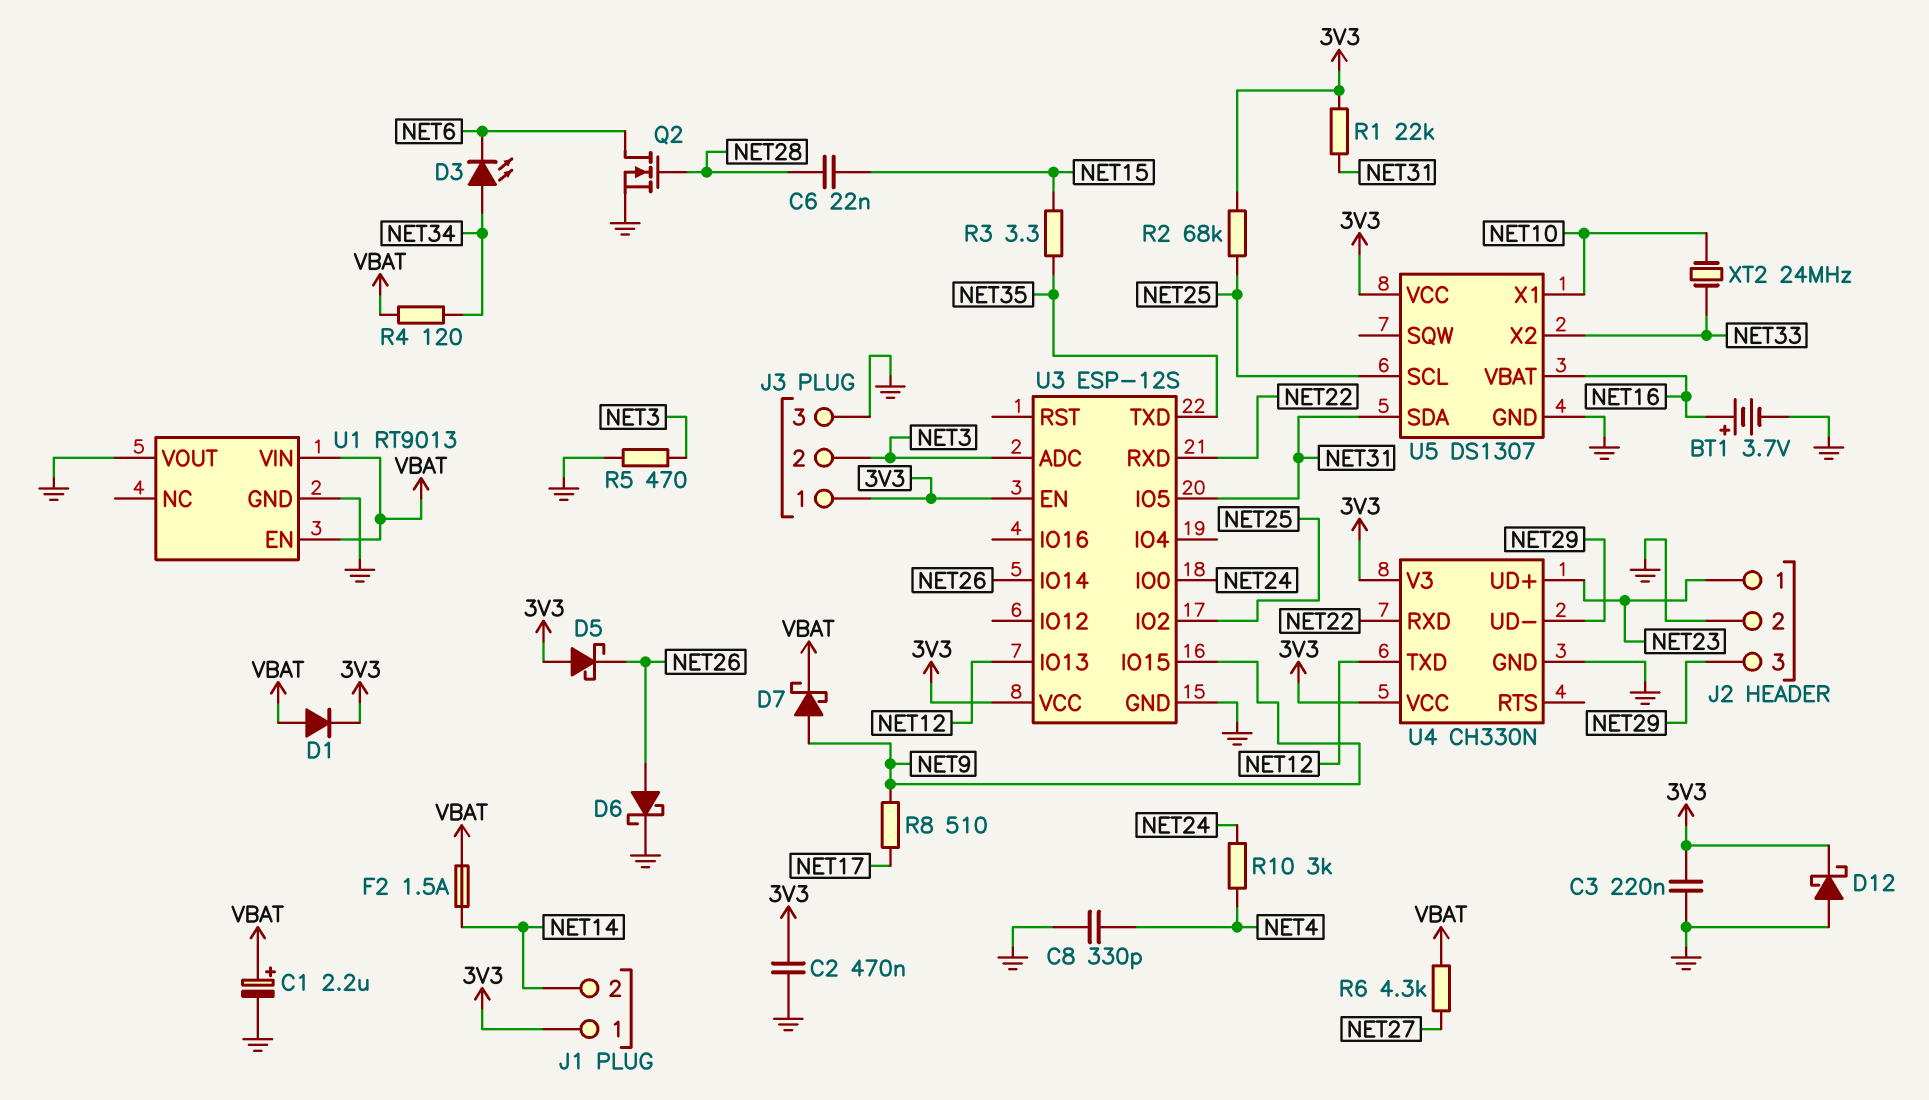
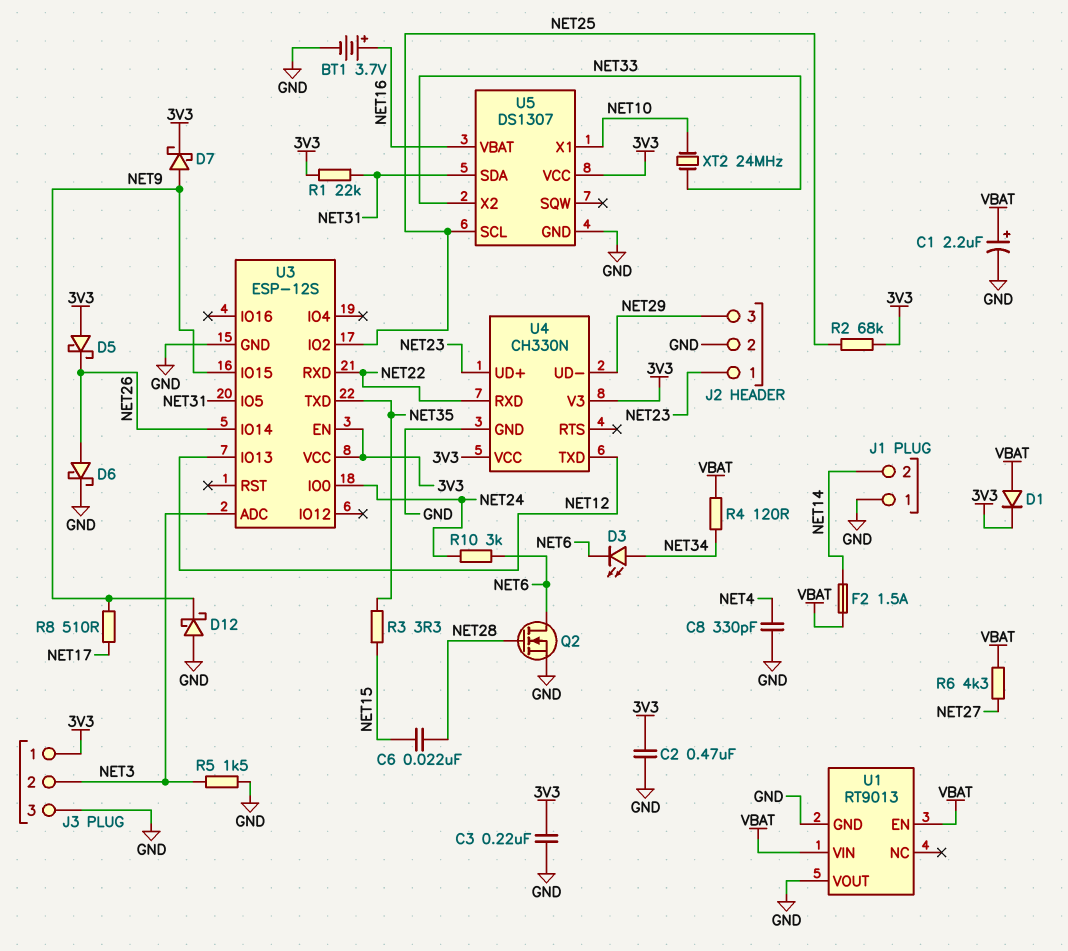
D7: schottky (A NET9, K VBAT) -> schottky (A NET9, K 3V3)
D12: schottky (A GND, K 3V3) -> schottky (A GND, K NET9)
J1 pin 1: 3V3 -> GND
R5: 470 (GND, NET3) -> 1.5k (GND, NET3)
R10: 3k (NET4, NET24) -> 3k (NET6, NET24)

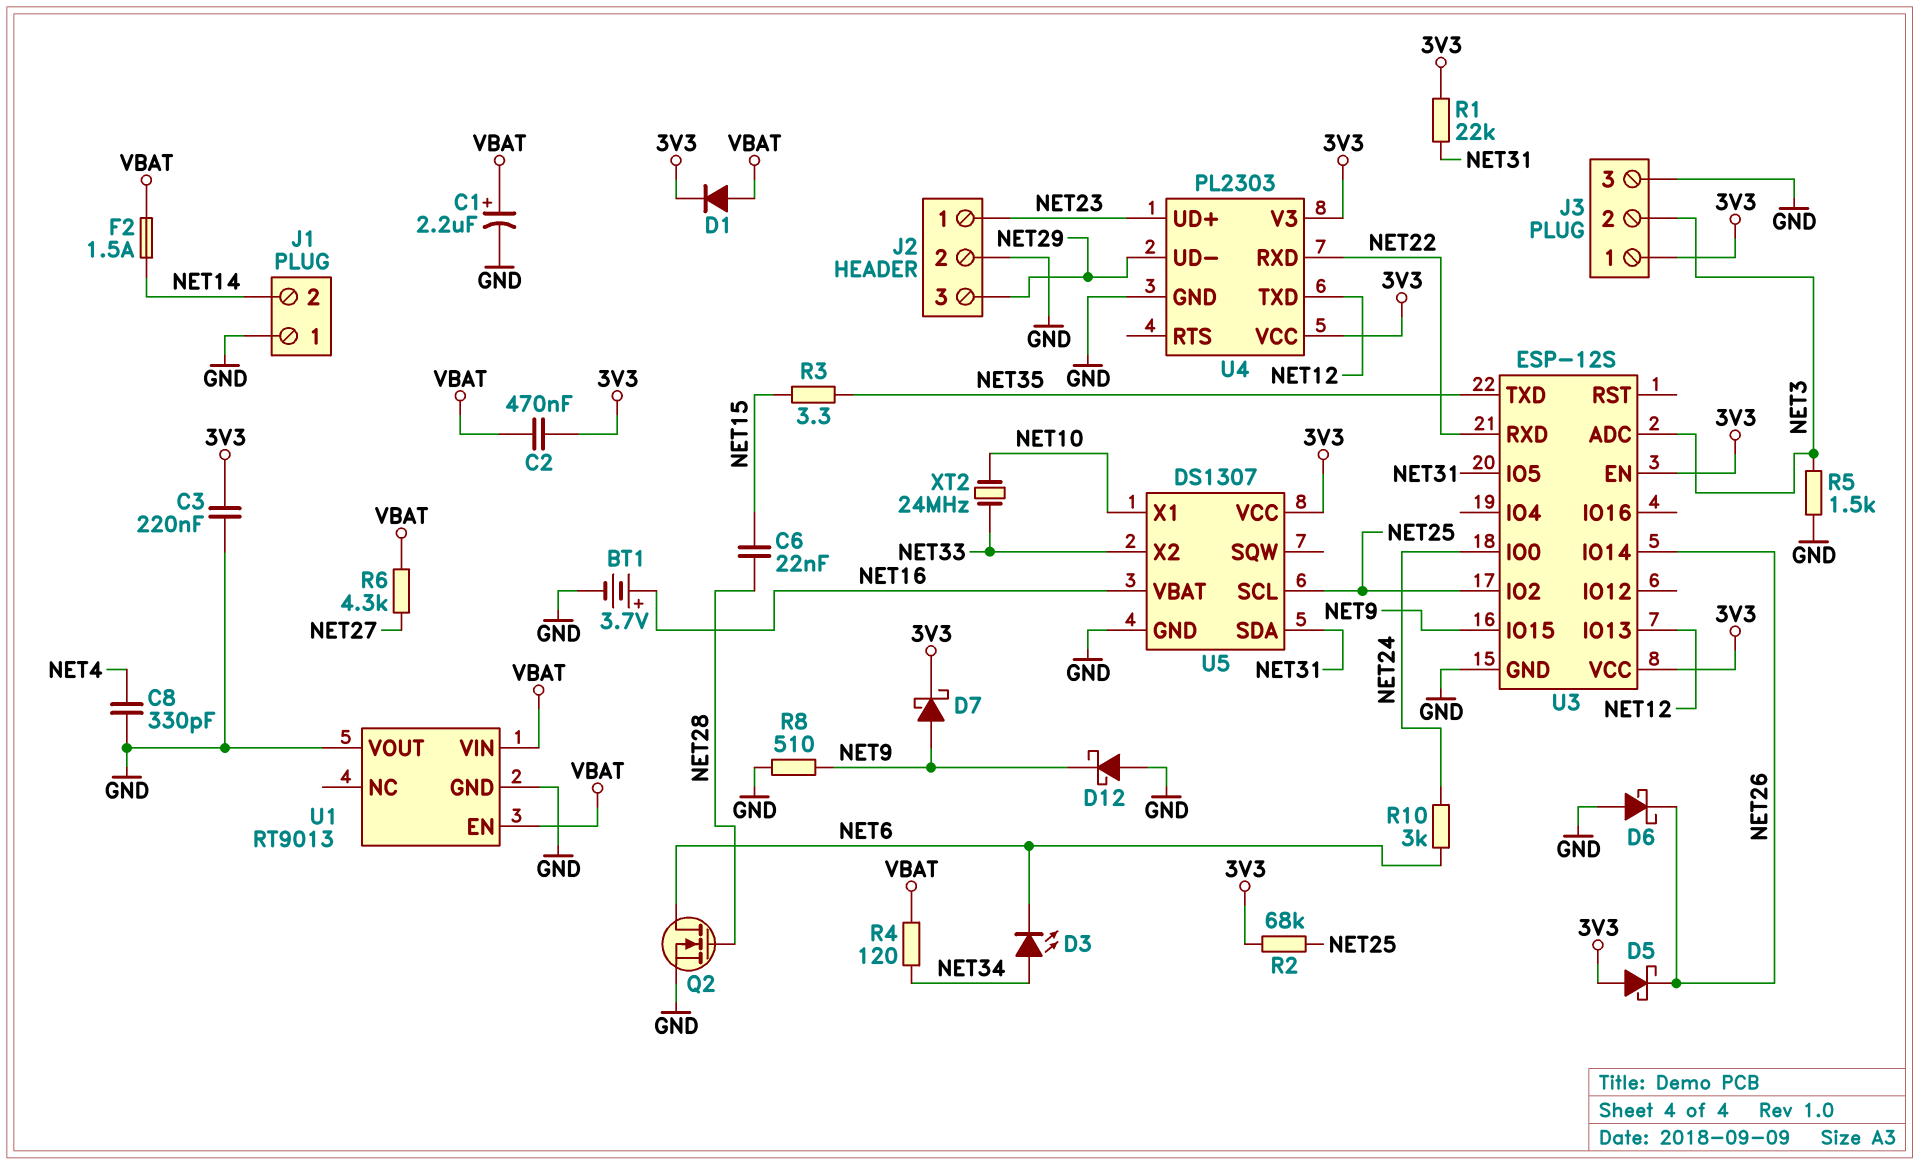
C2: 470nF (3V3, GND) -> 470nF (3V3, VBAT)
D6: schottky (A NET26, K GND) -> schottky (A GND, K NET26)
R8: 510 (NET9, NET17) -> 510 (GND, NET9)
U4: CH330N -> PL2303

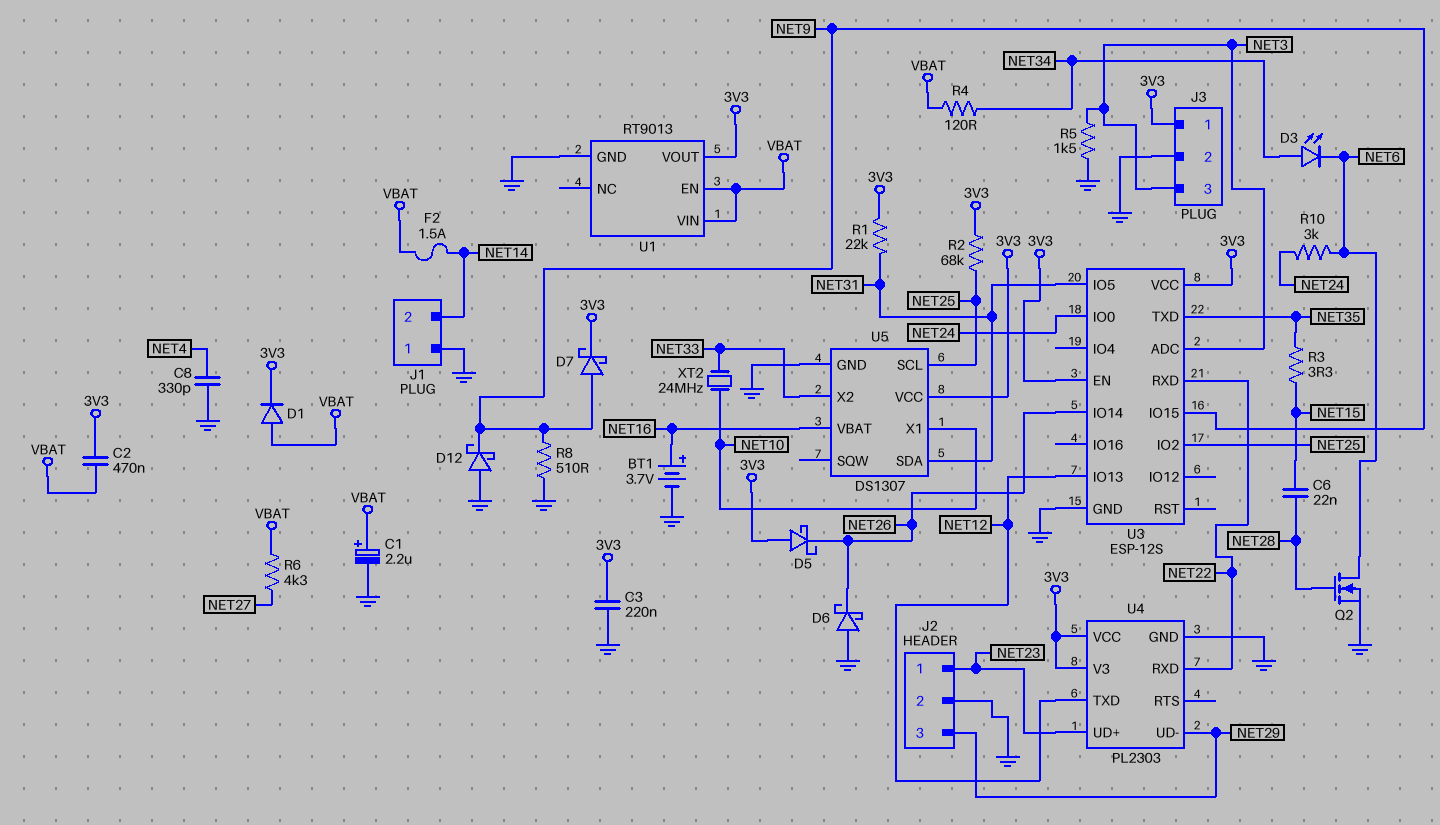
J3 pin 2: NET3 -> GND
J3 pin 3: GND -> NET3
U1 pin VOUT: GND -> 3V3

